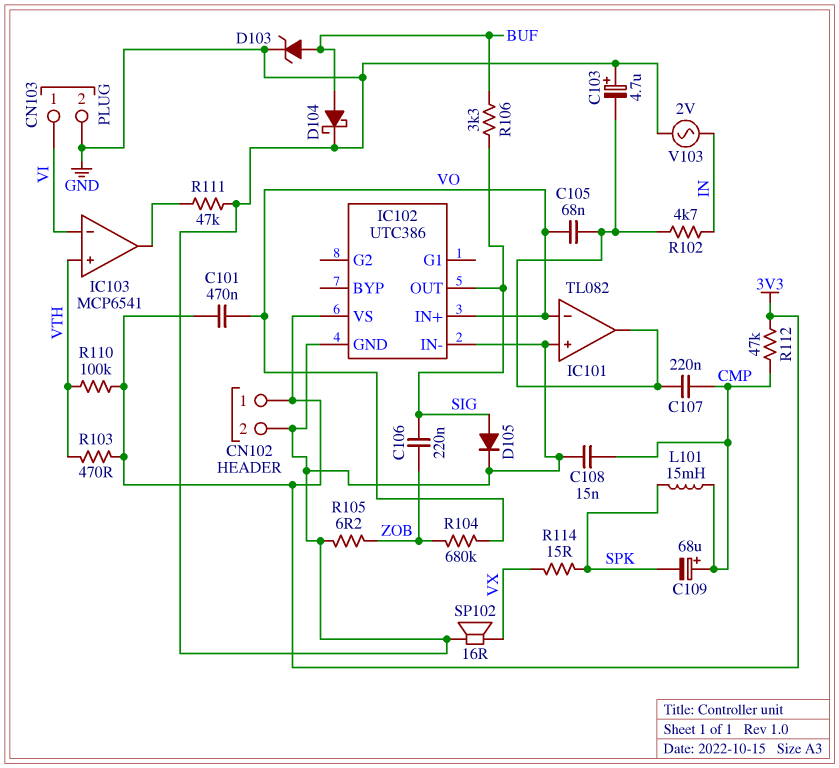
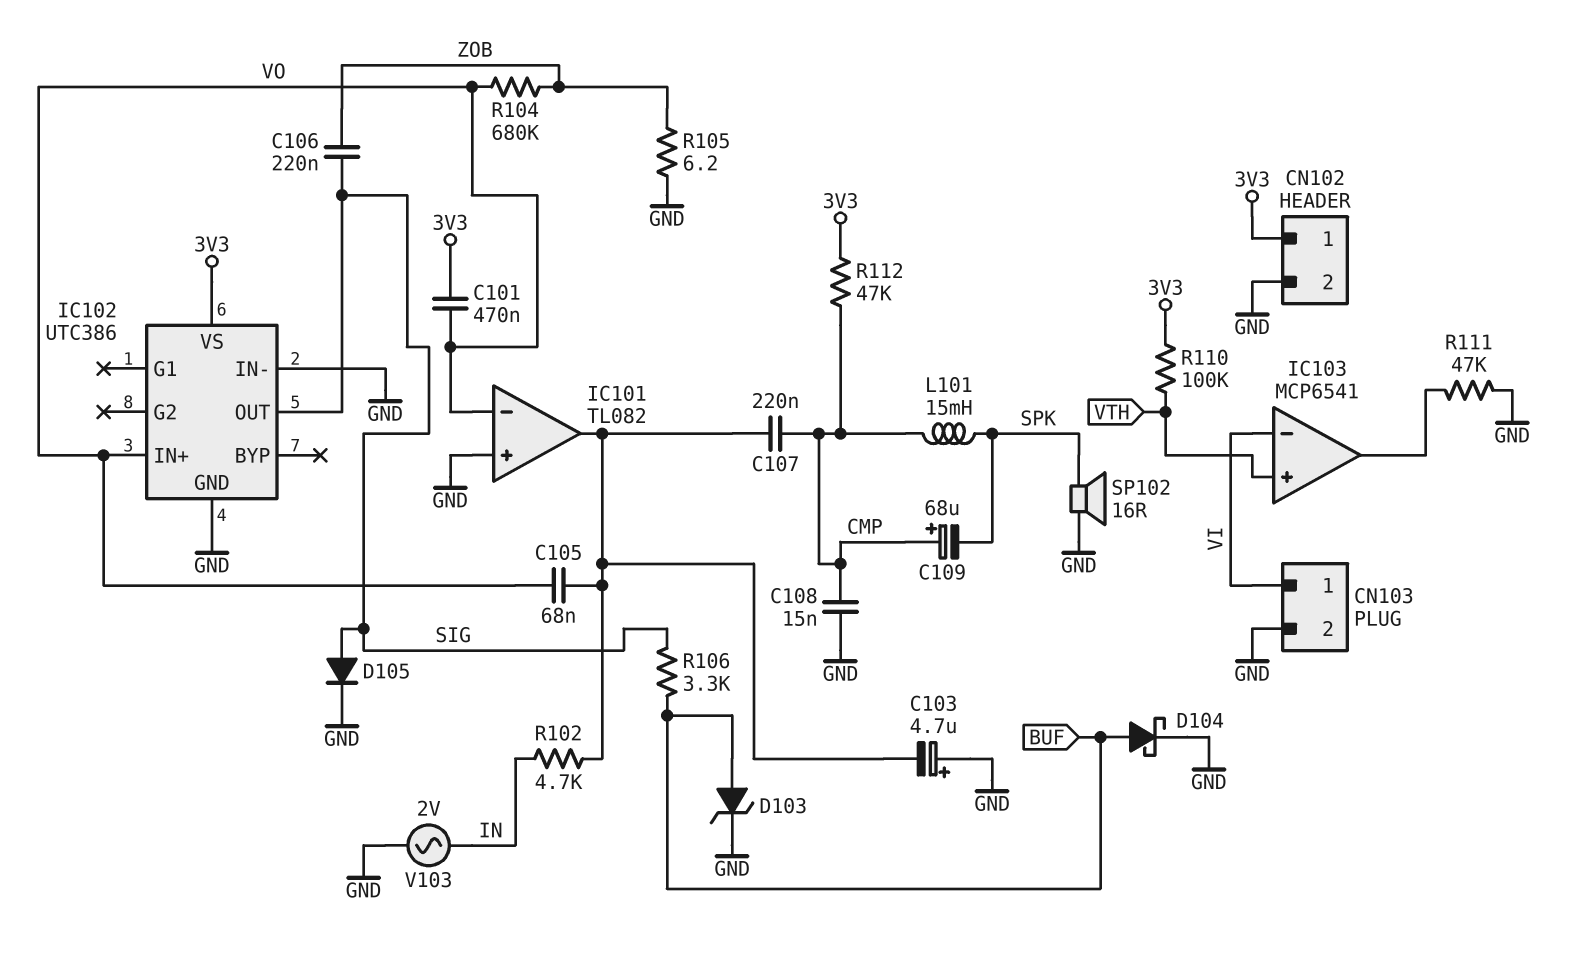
R103: 470 (3V3, VTH) -> none
R114: 15 (SPK, VX) -> none
SP102: speaker 16R (GND, VX) -> speaker 16R (GND, SPK)

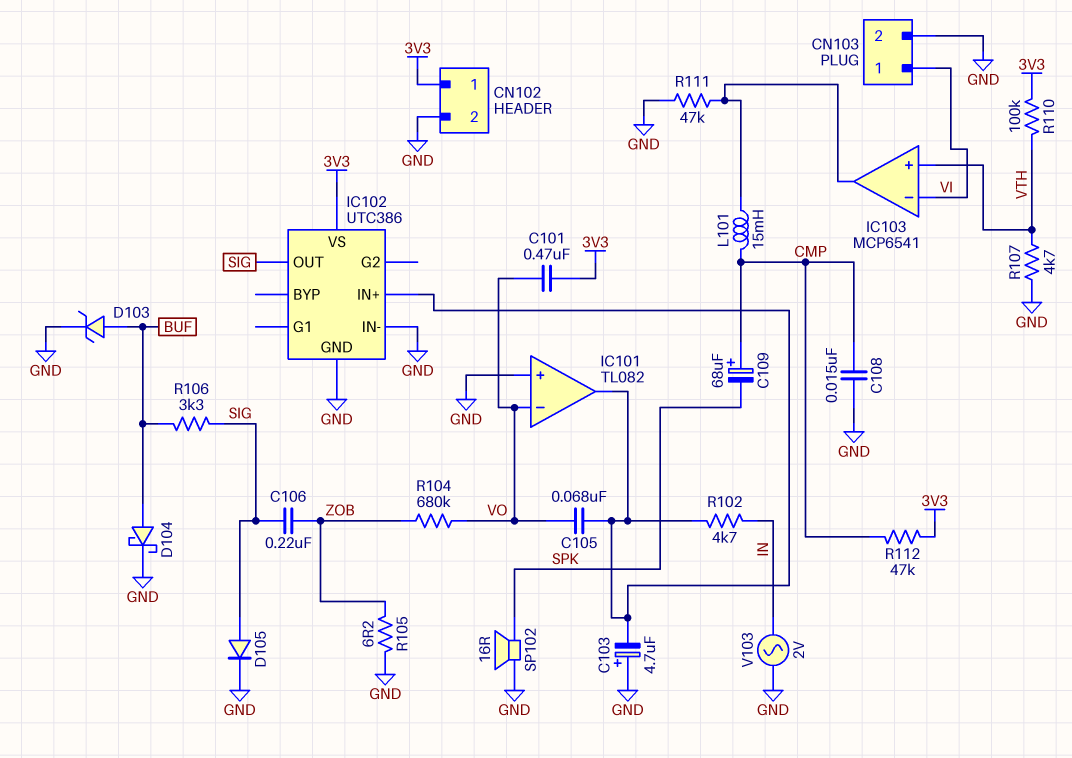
C107: 220nF (CMP, IC101/out) -> none
IC102 pin IN+: VO -> IC101/out
L101: 15mH (CMP, SPK) -> 15mH (CMP, IC103/out)
R107: none -> 4.7k (GND, VTH)

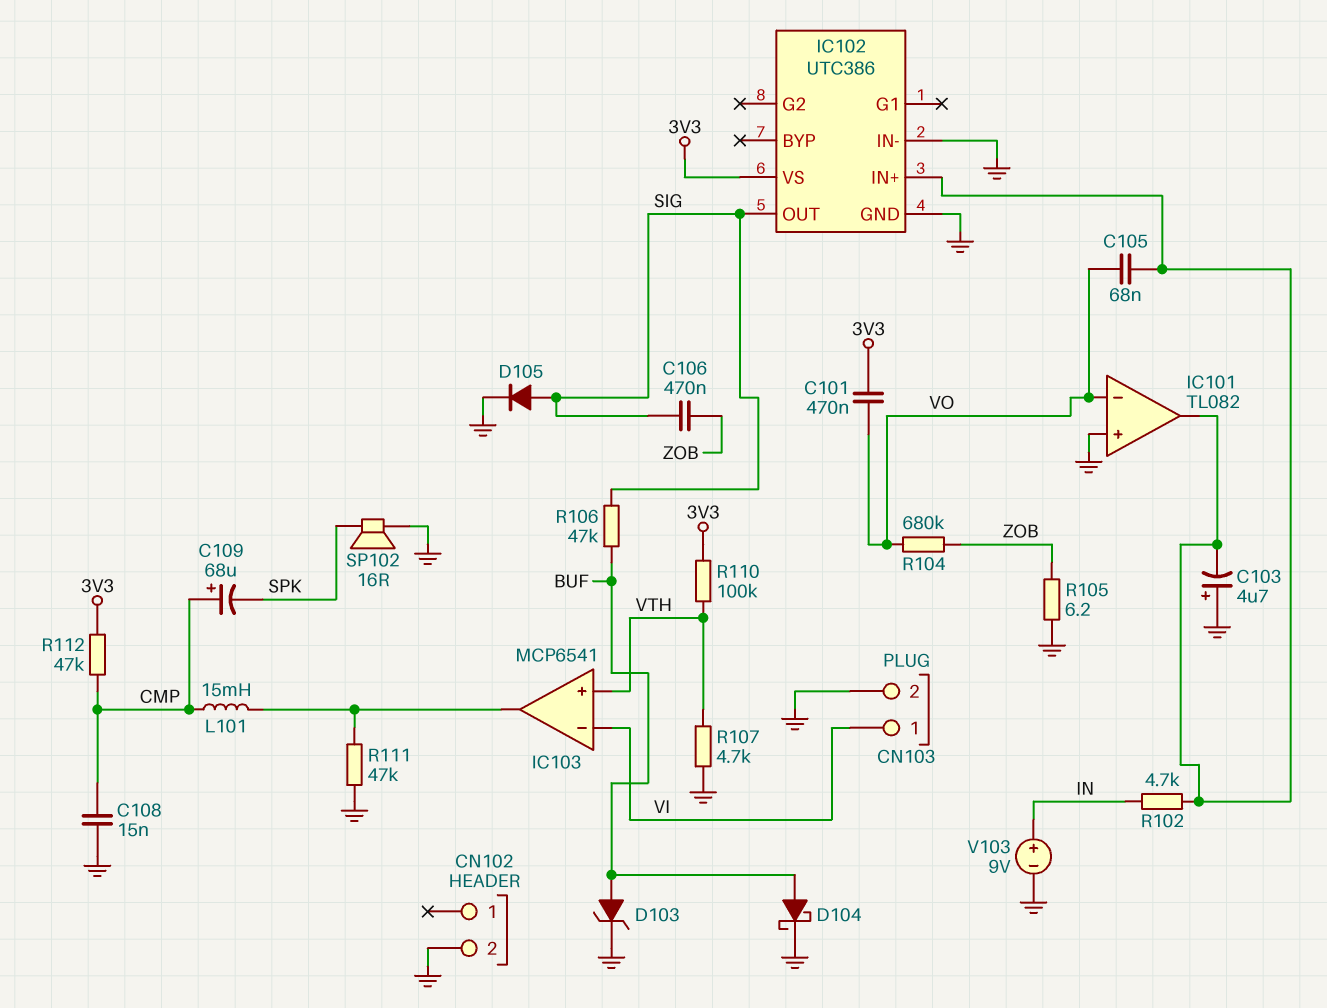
C106: 220nF (SIG, ZOB) -> 470nF (SIG, ZOB)
CN102 pin 1: 3V3 -> none
R106: 3.3k (BUF, SIG) -> 47k (BUF, SIG)
V103: AC 2V (GND, IN) -> 9V (plus IN, minus GND)

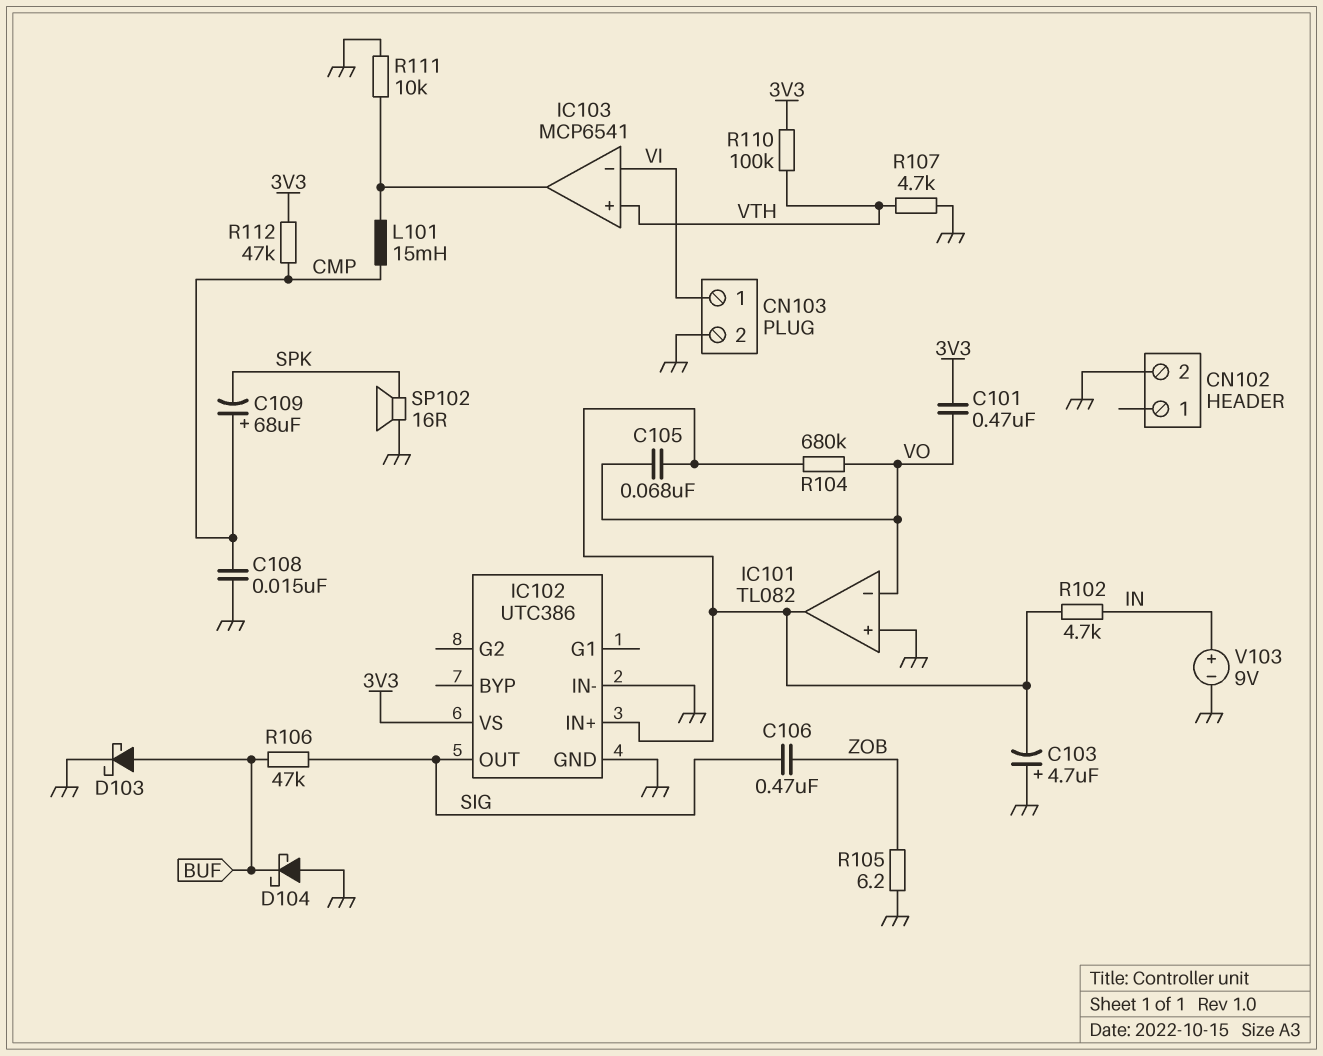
D103: zener (A BUF, K GND) -> schottky (A BUF, K GND)
D104: schottky (A BUF, K GND) -> schottky (A GND, K BUF)
D105: diode (A SIG, K GND) -> none
R104: 680k (VO, ZOB) -> 680k (IC101/out, VO)
R111: 47k (GND, IC103/out) -> 10k (GND, IC103/out)

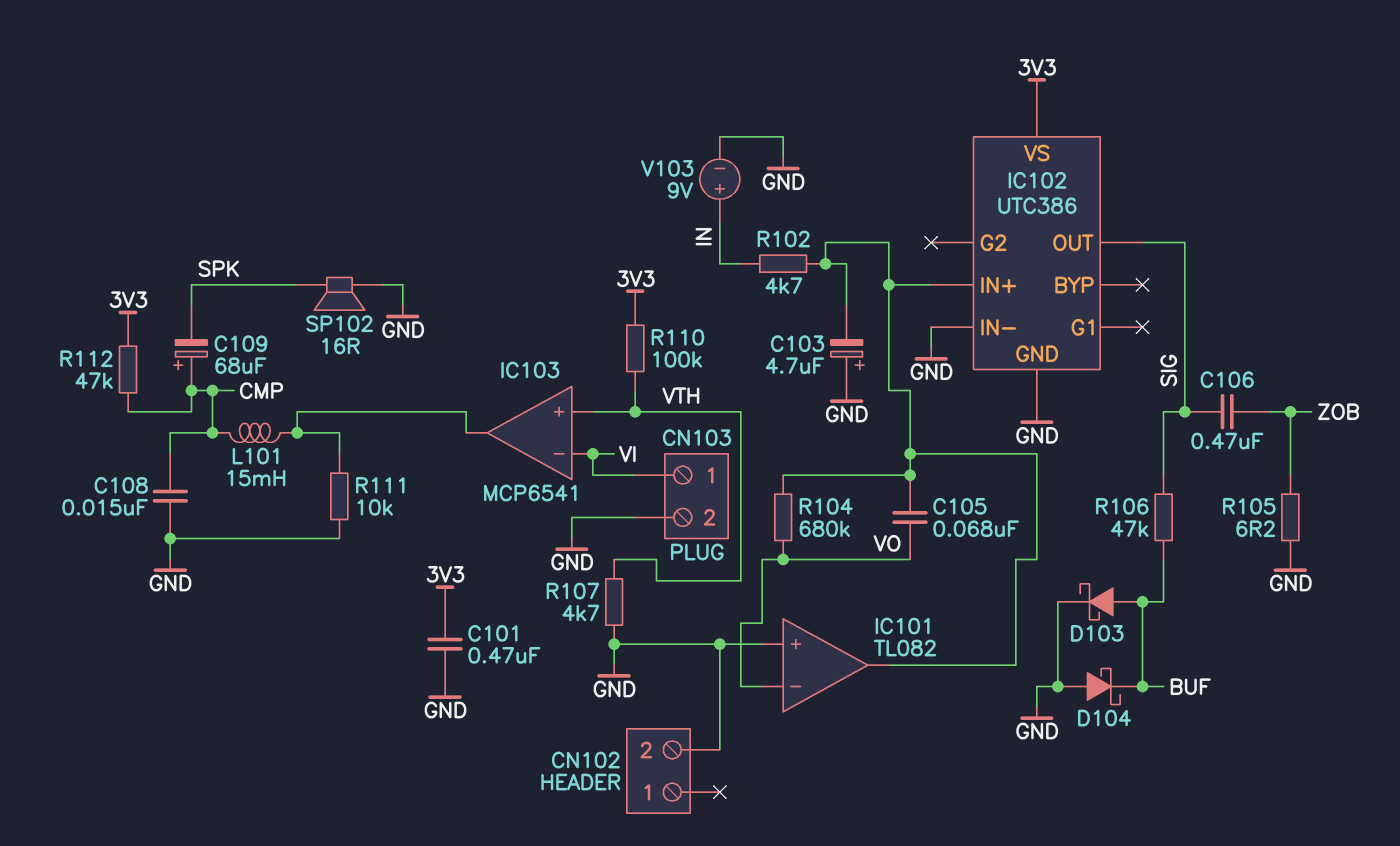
C101: 470nF (3V3, VO) -> 470nF (3V3, GND)

